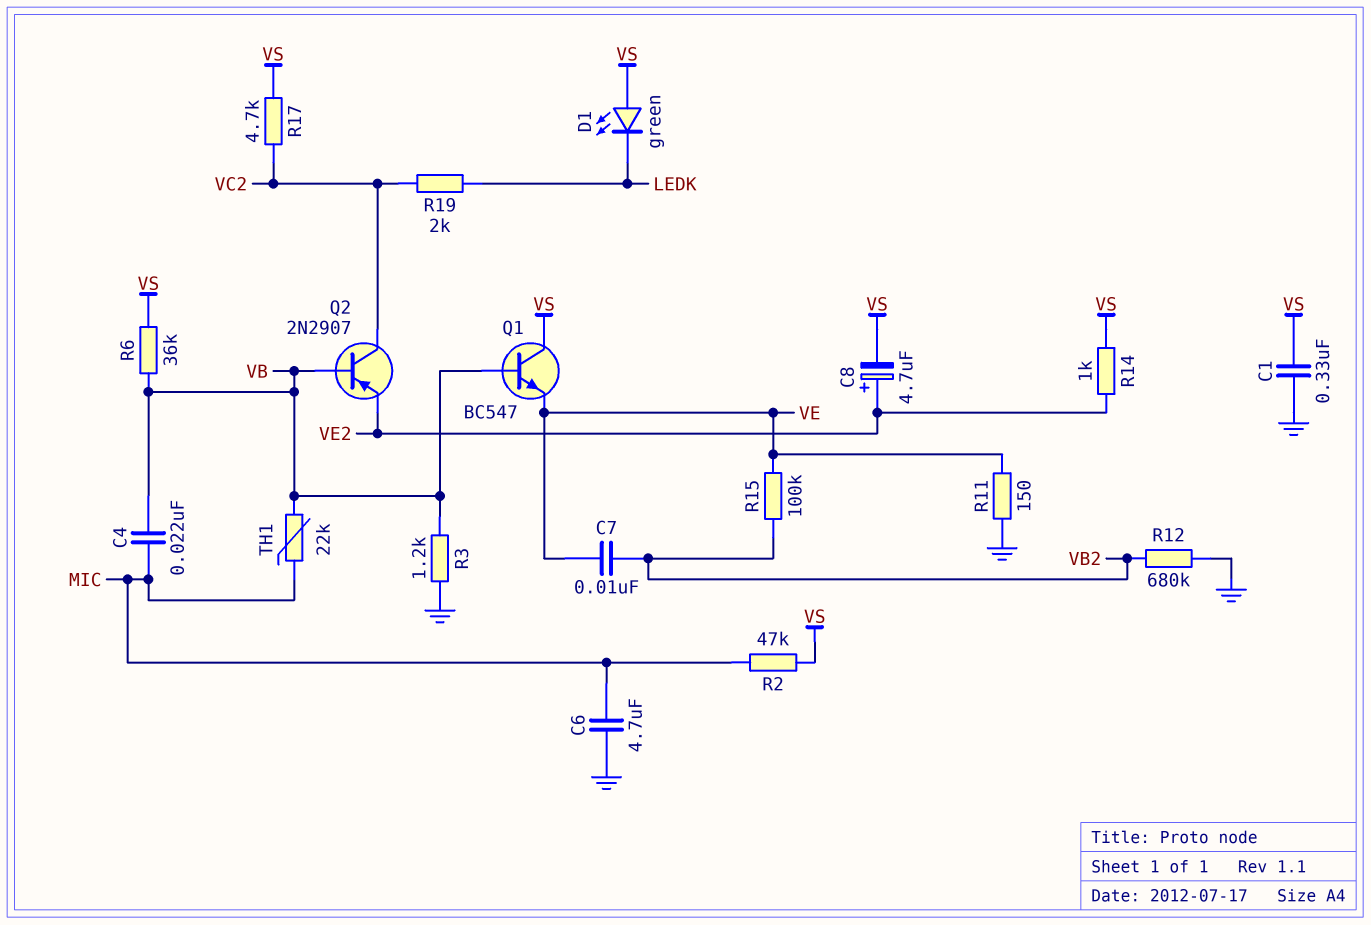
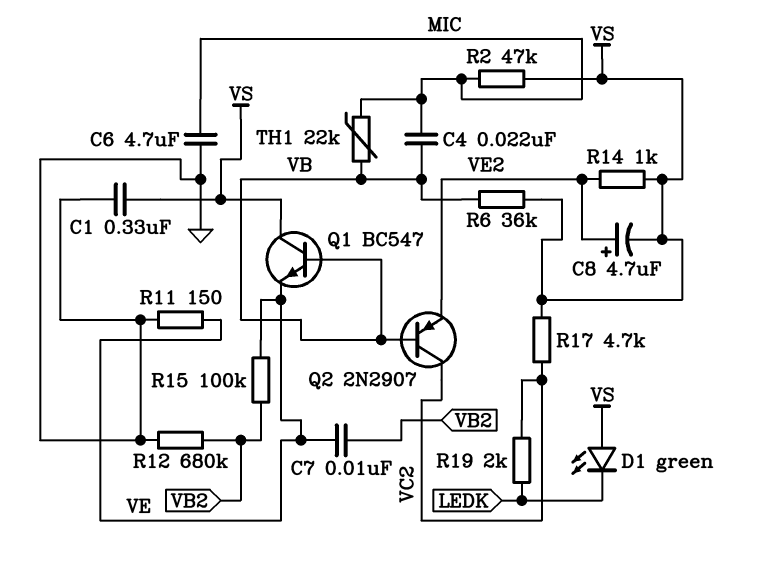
R3: 1.2k (GND, VB) -> none

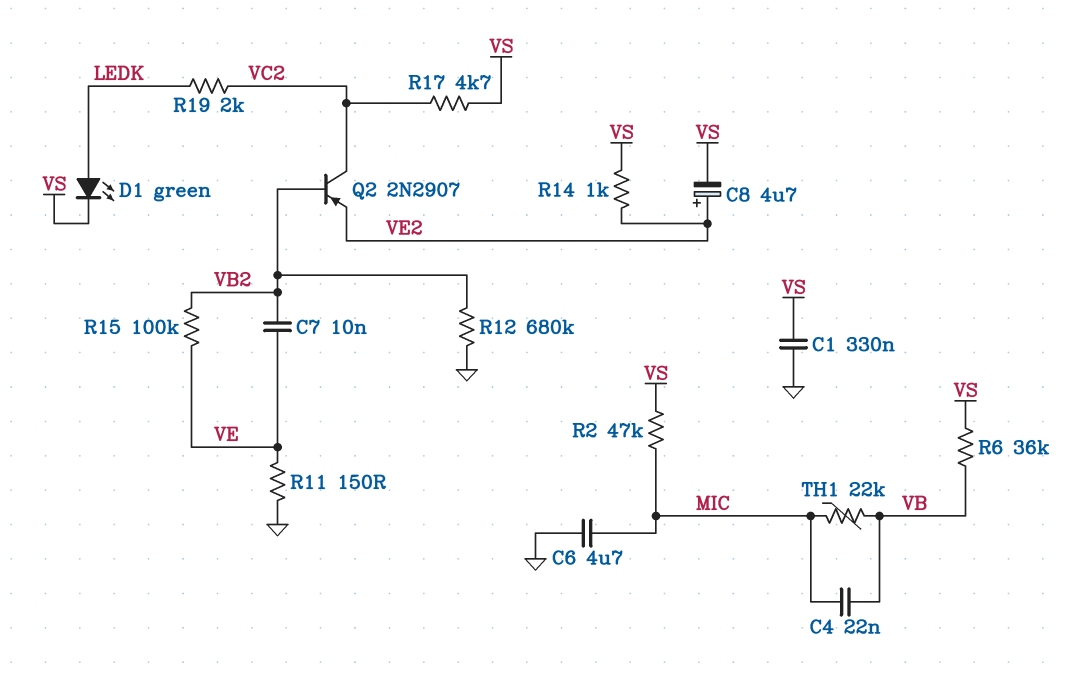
D1: LED green (A VS, K LEDK) -> LED green (A LEDK, K VS)
Q1: NPN BC547 (B VB, C VS, E VE) -> none
Q2: PNP 2N2907 (B VB, C VC2, E VE2) -> PNP 2N2907 (B VB2, C VC2, E VE2)

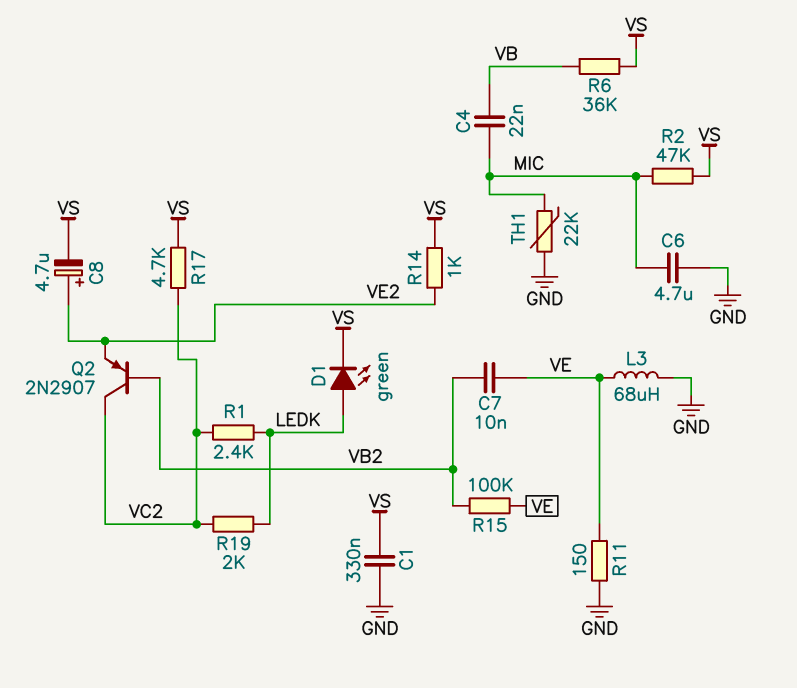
L3: none -> 68uH (GND, VE)
R1: none -> 2.4k (LEDK, VC2)
R12: 680k (GND, VB2) -> none
TH1: 22k (MIC, VB) -> 22k (GND, MIC)

